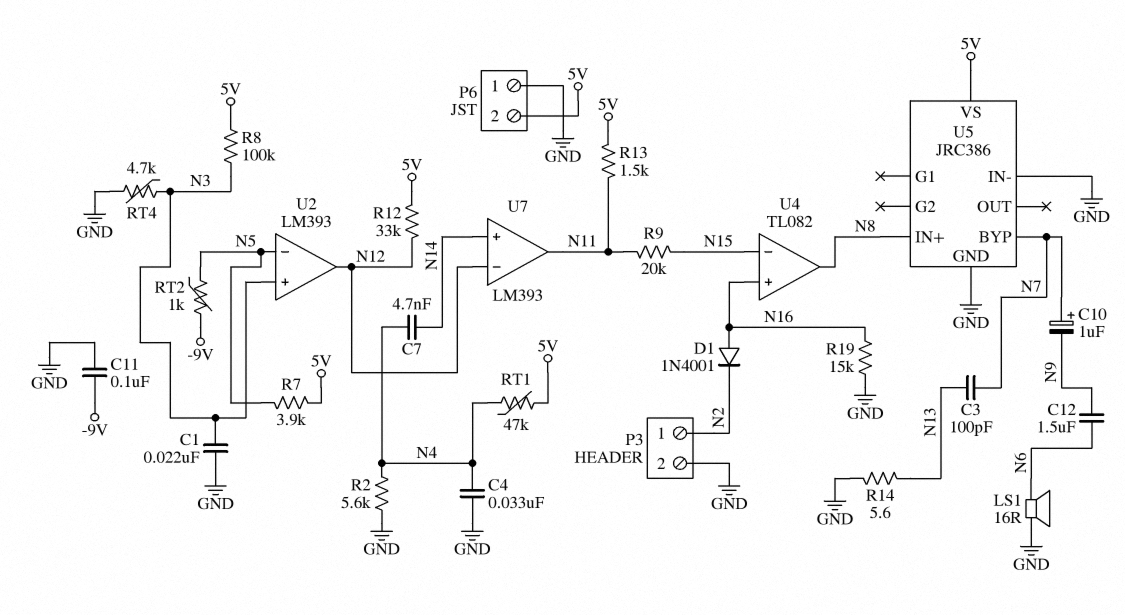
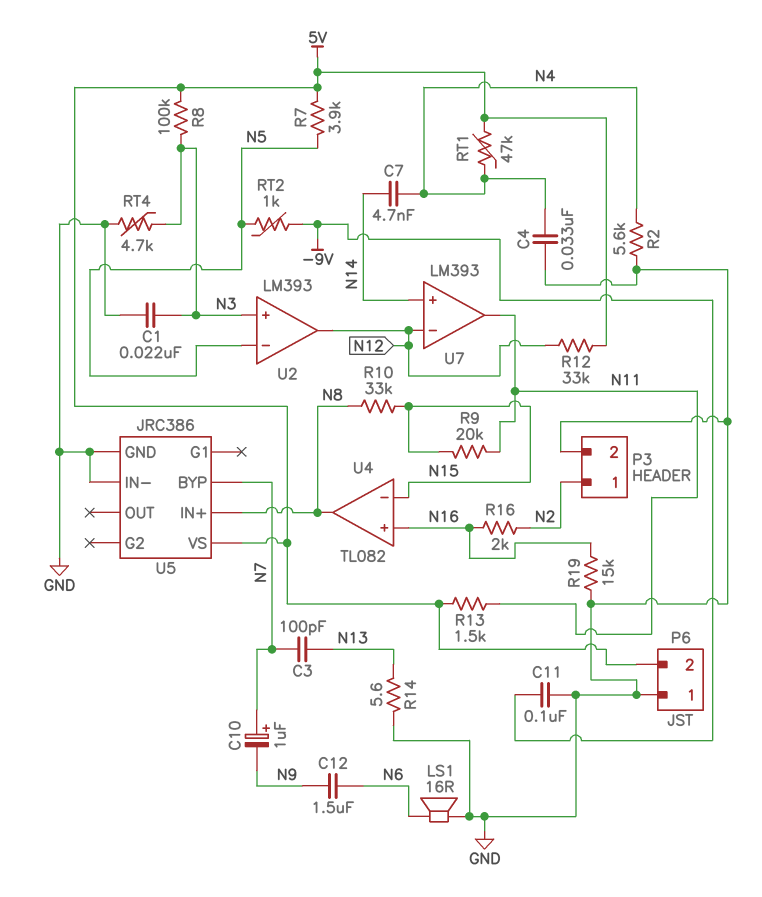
D1: diode 1N4001 (A N16, K N2) -> none
R10: none -> 33k (N8, N15)
R16: none -> 2k (N2, N16)

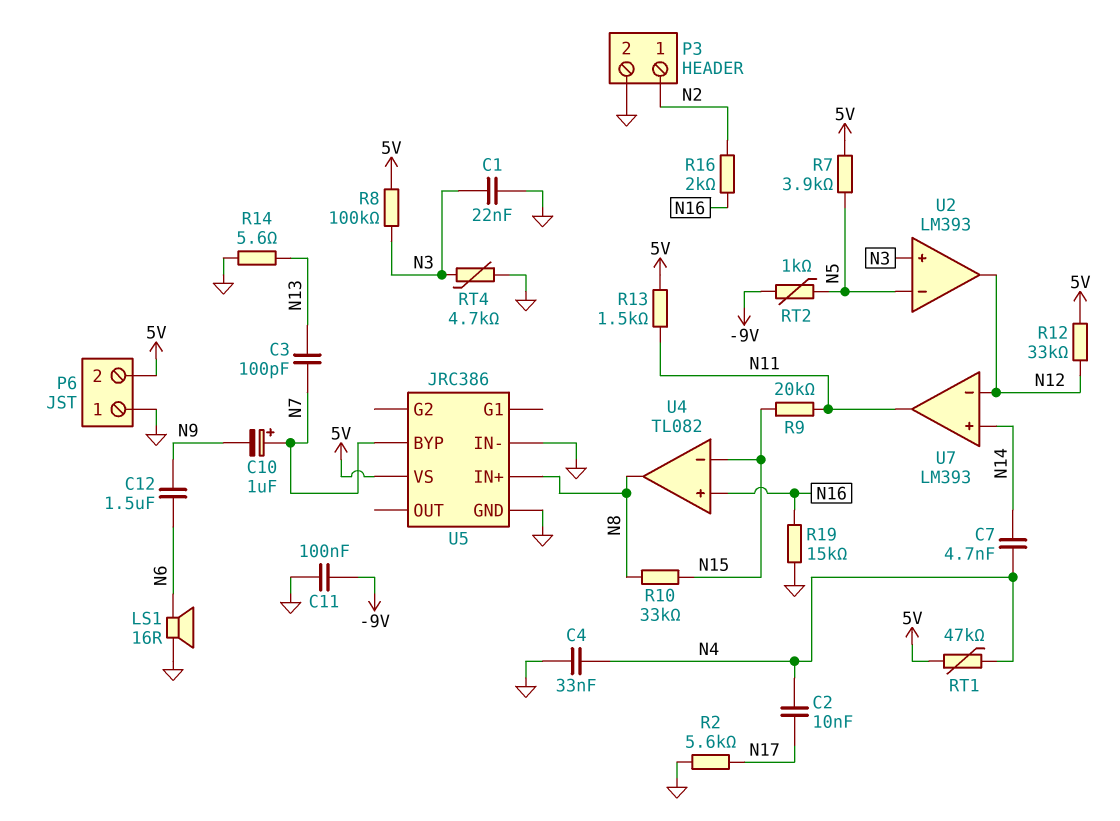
C2: none -> 10nF (N4, N17)
R2: 5.6k (GND, N4) -> 5.6k (GND, N17)

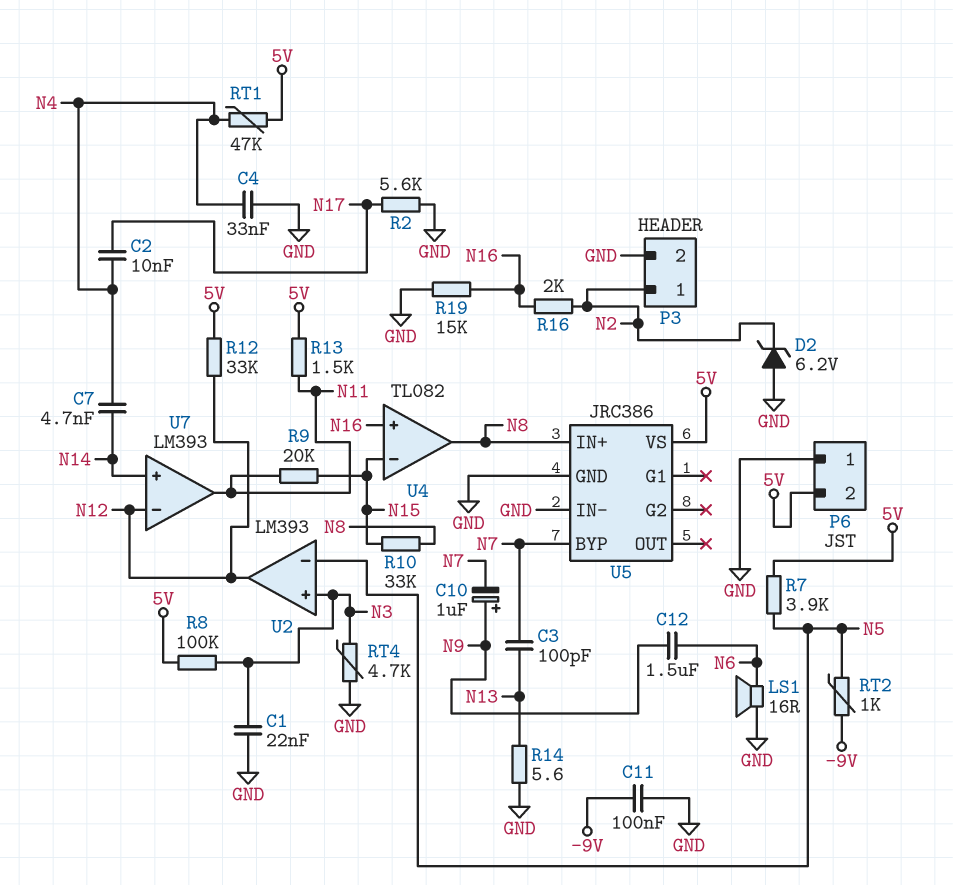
C10: 1uF (plus N7, minus N9) -> 1uF (plus N9, minus N7)
D2: none -> zener 6.2V (A GND, K N2)

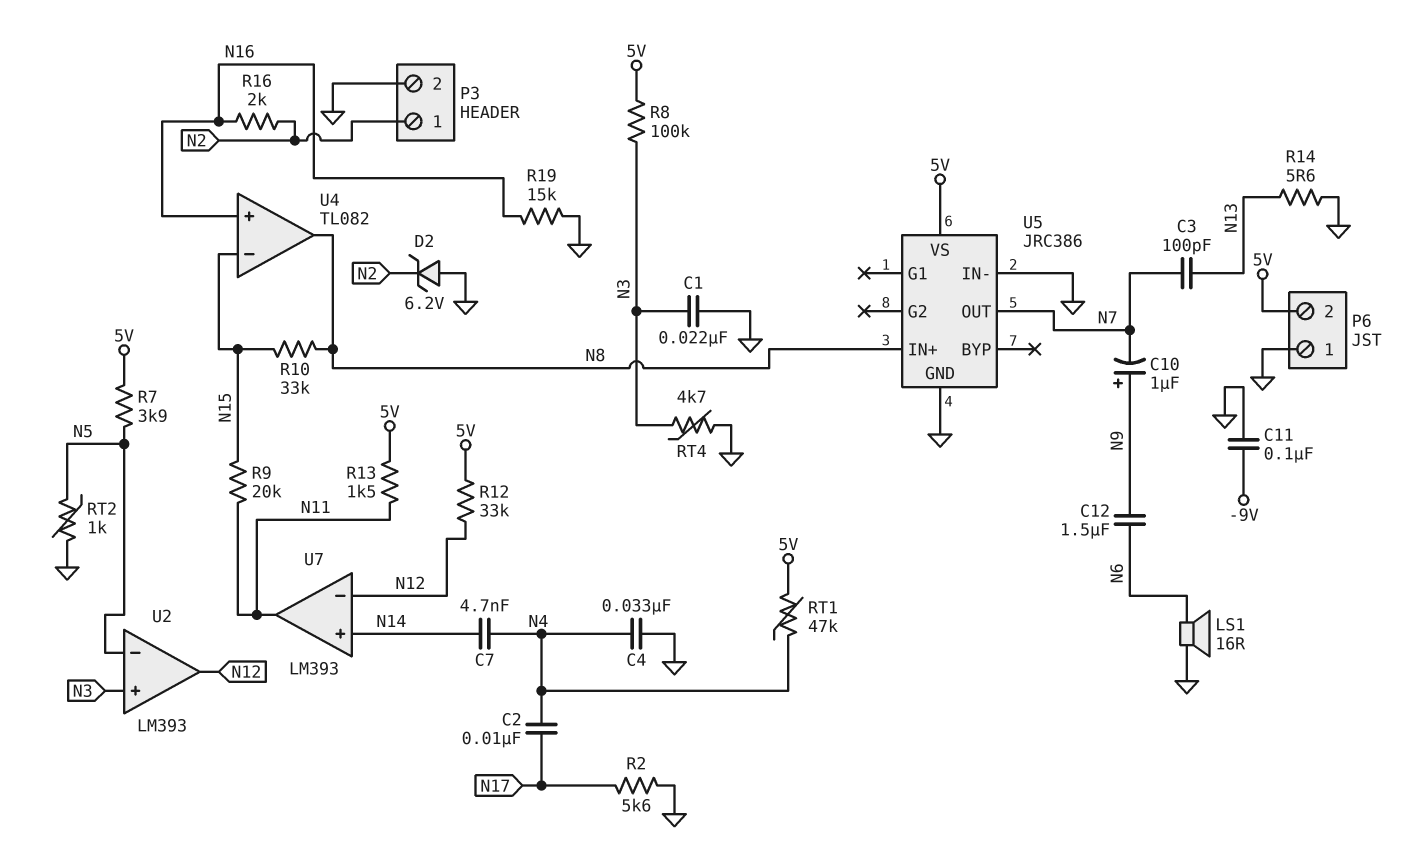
RT2: 1k (-9V, N5) -> 1k (GND, N5)
U5 pin BYP: N7 -> none
U5 pin OUT: none -> N7

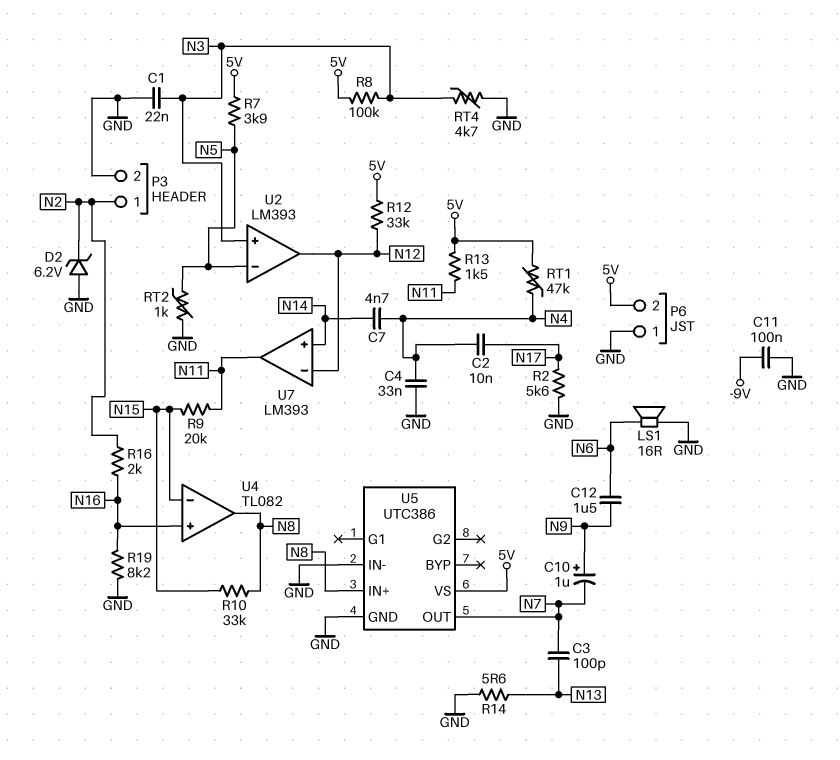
R19: 15k (GND, N16) -> 8.2k (GND, N16)
U5: JRC386 -> UTC386

